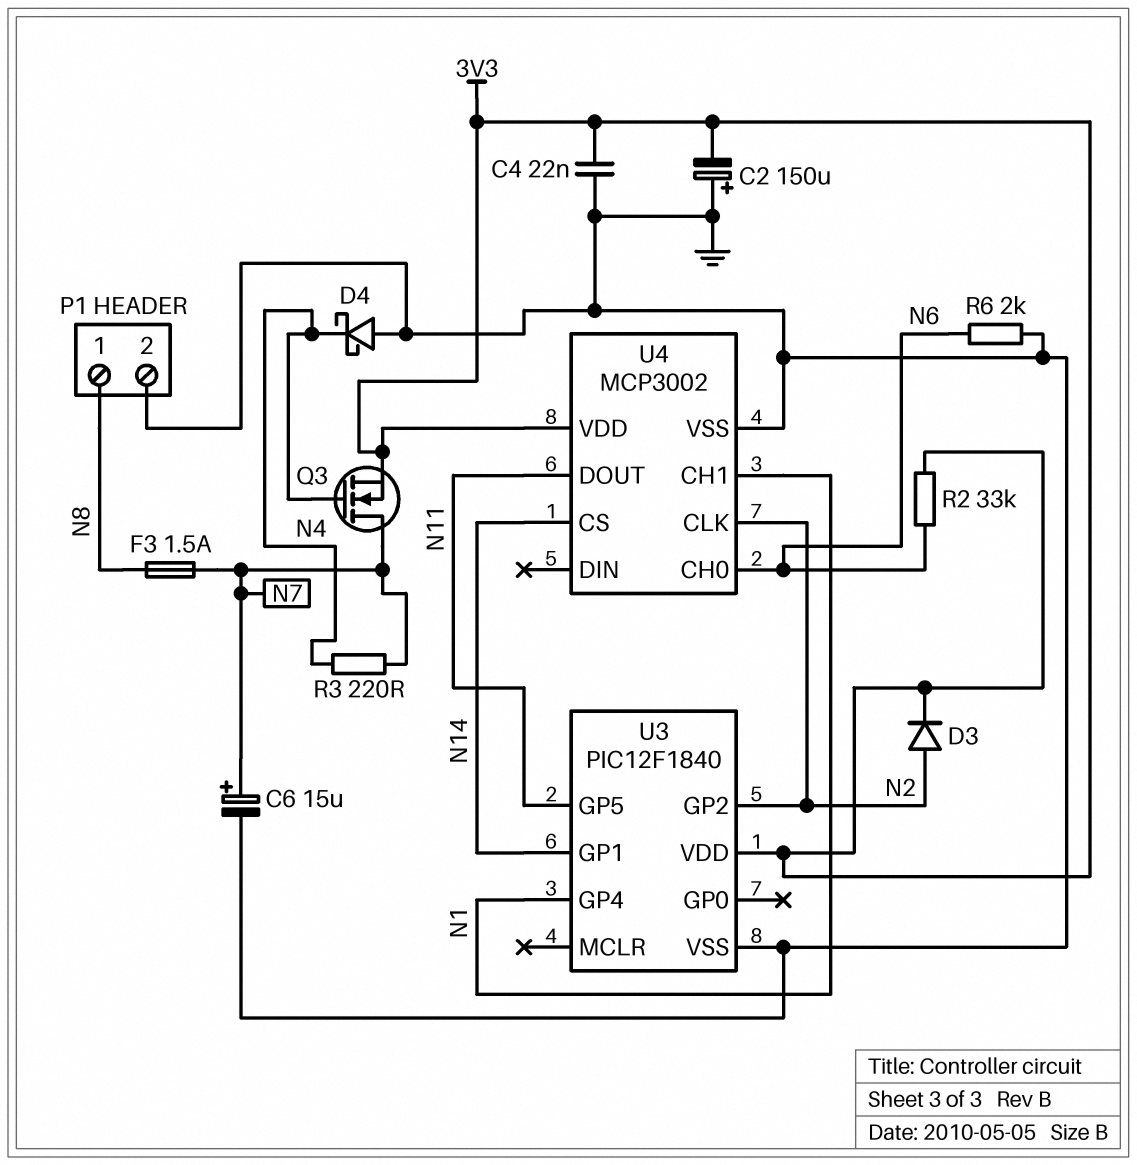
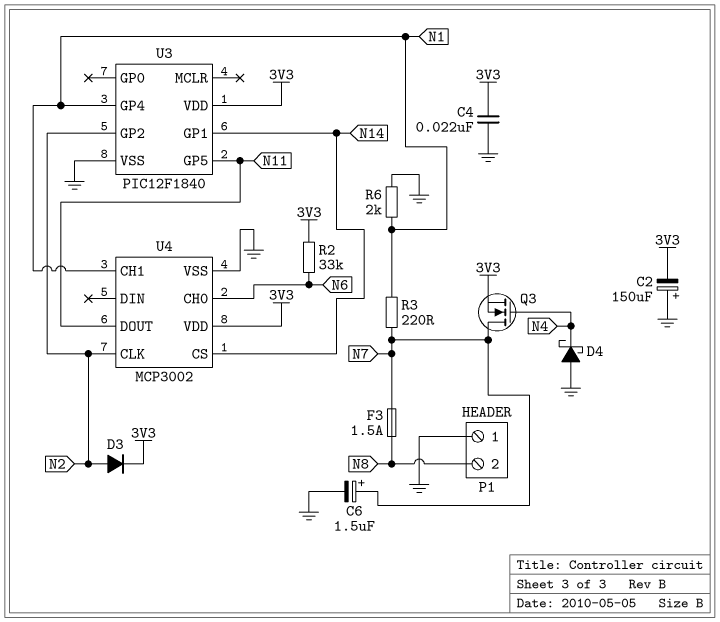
C6: 15uF (plus N7, minus GND) -> 1.5uF (plus N7, minus GND)
P1 pin 1: N8 -> GND
P1 pin 2: GND -> N8
R3: 220 (N4, N7) -> 220 (N1, N7)
R6: 2k (GND, N6) -> 2k (GND, N1)

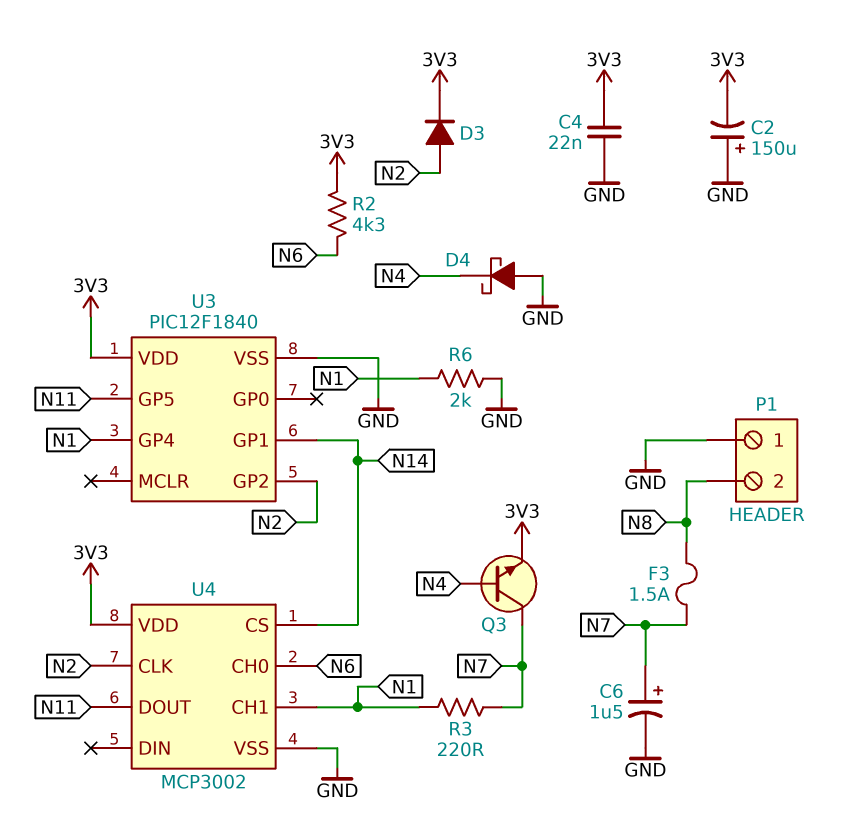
Q3: NMOS (G N4, D N7, S 3V3) -> NPN (B N4, C N7, E 3V3)
R2: 33k (3V3, N6) -> 4.3k (3V3, N6)

